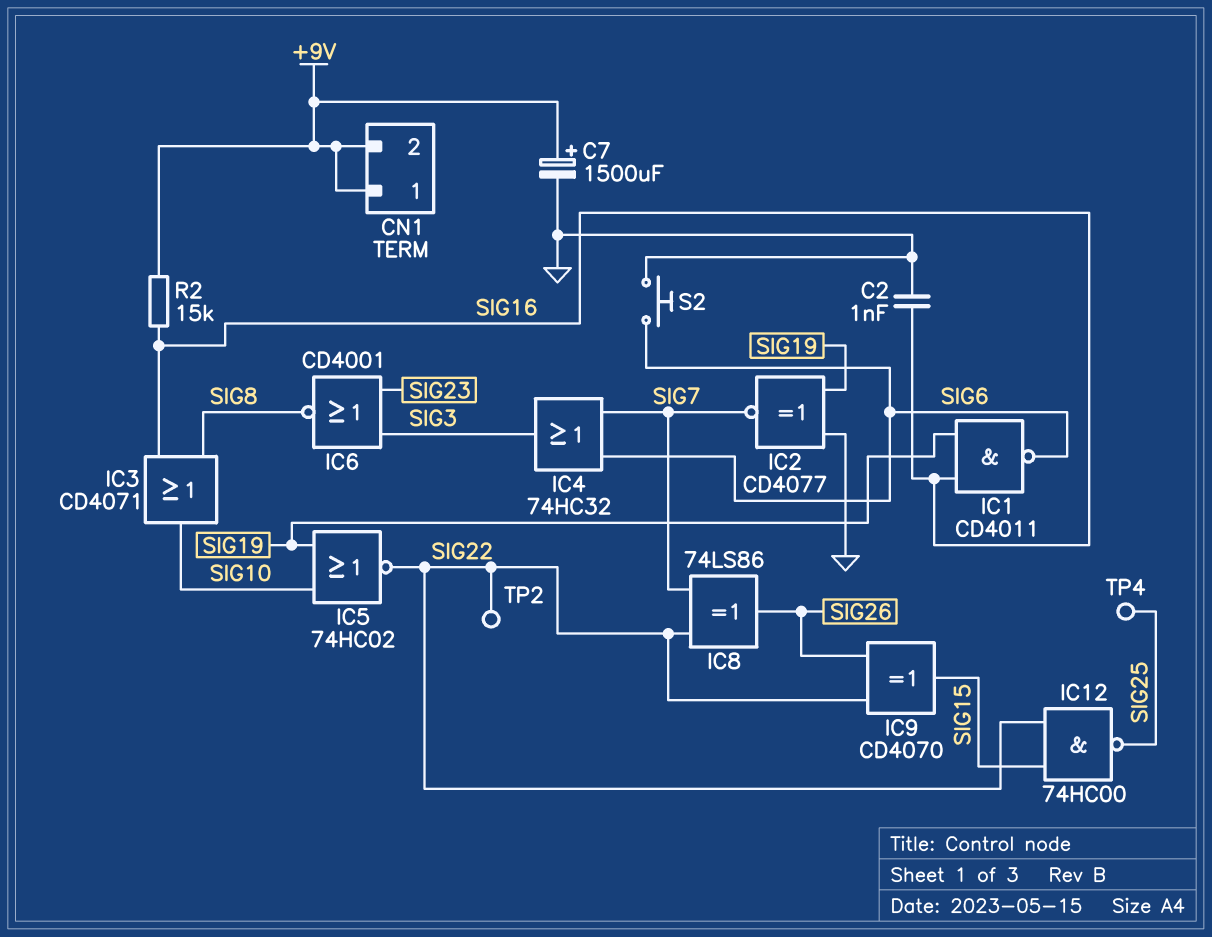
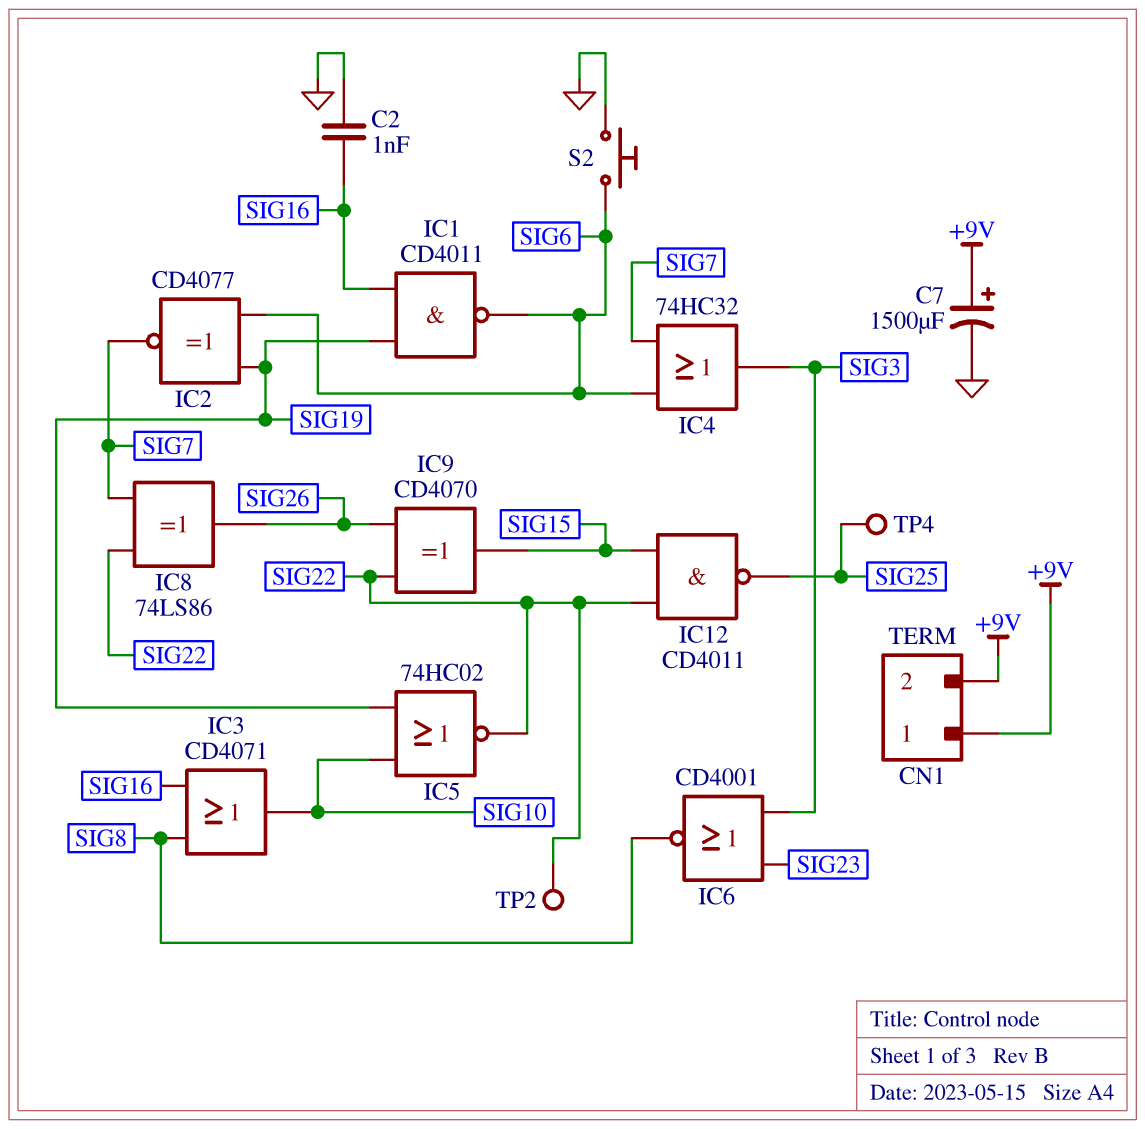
IC2: XNOR CD4077 (in GND, in SIG19, out SIG7) -> XNOR CD4077 (in SIG6, in SIG19, out SIG7)
IC12: NAND 74HC00 (in SIG15, in SIG22, out SIG25) -> NAND CD4011 (in SIG15, in SIG22, out SIG25)
R2: 15k (+9V, SIG16) -> none

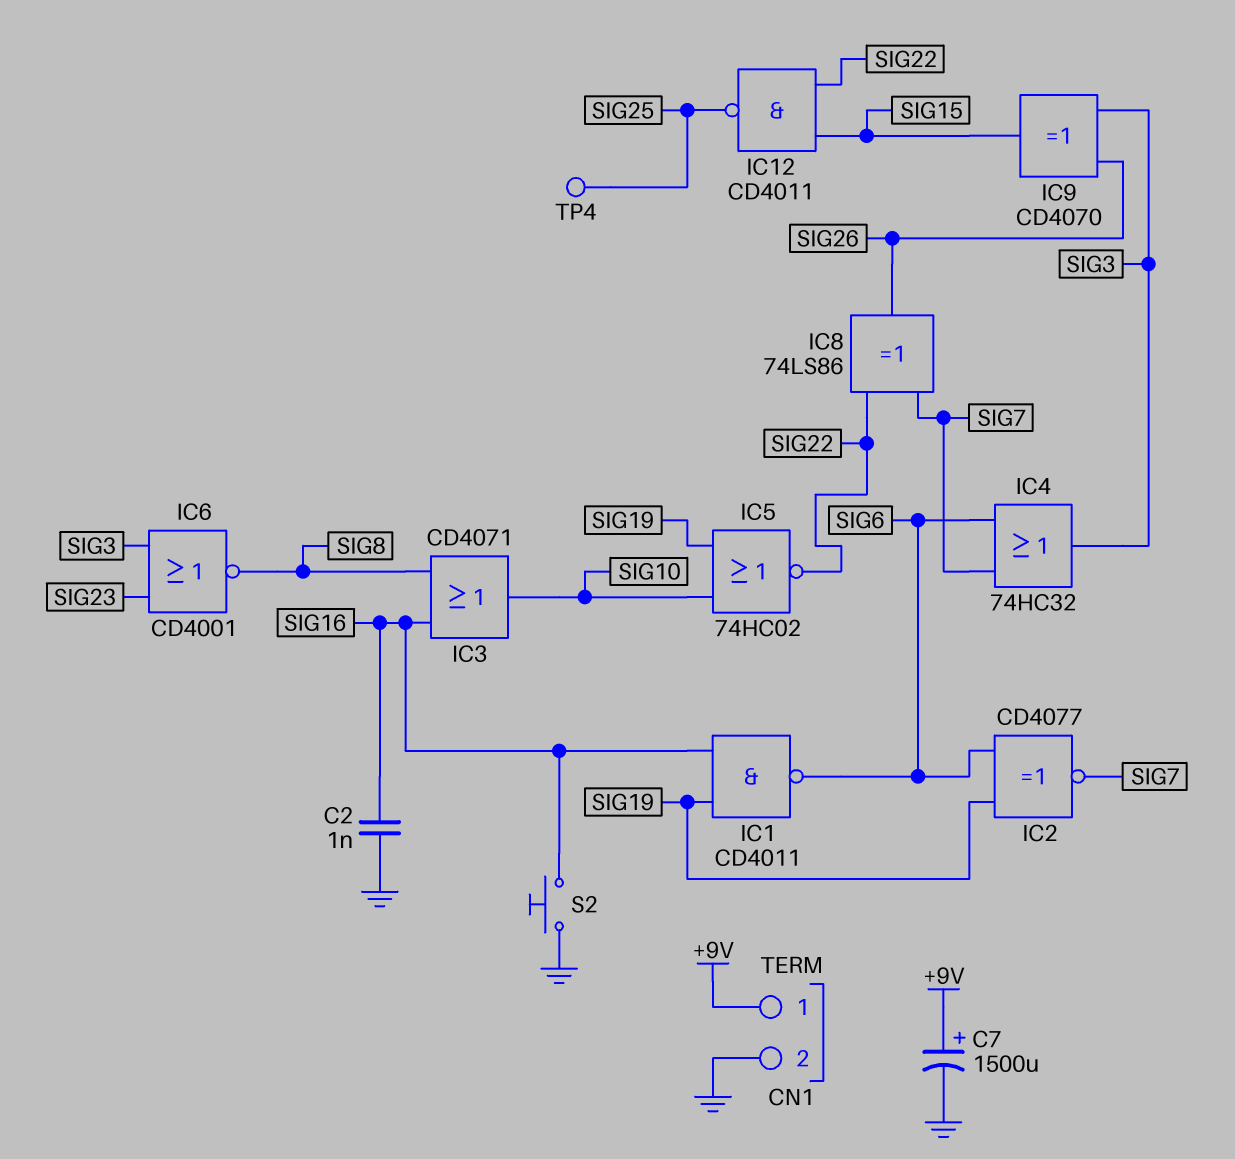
CN1 pin 2: +9V -> GND
IC9: XOR CD4070 (in SIG22, in SIG26, out SIG15) -> XOR CD4070 (in SIG3, in SIG26, out SIG15)
S2: button (GND, SIG6) -> button (GND, SIG16)
TP2: test point (SIG22) -> none

